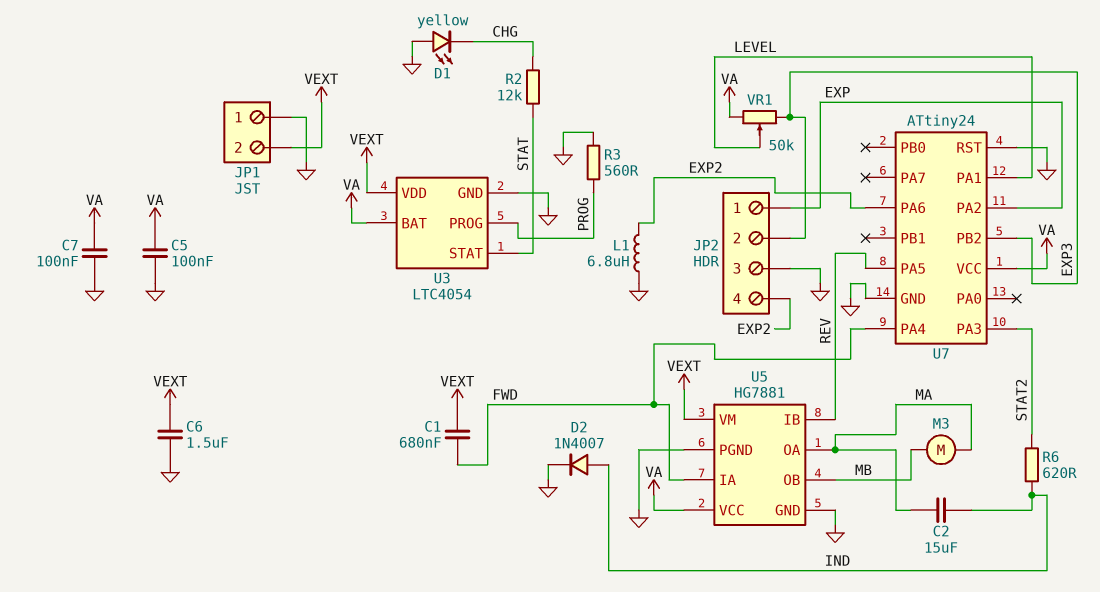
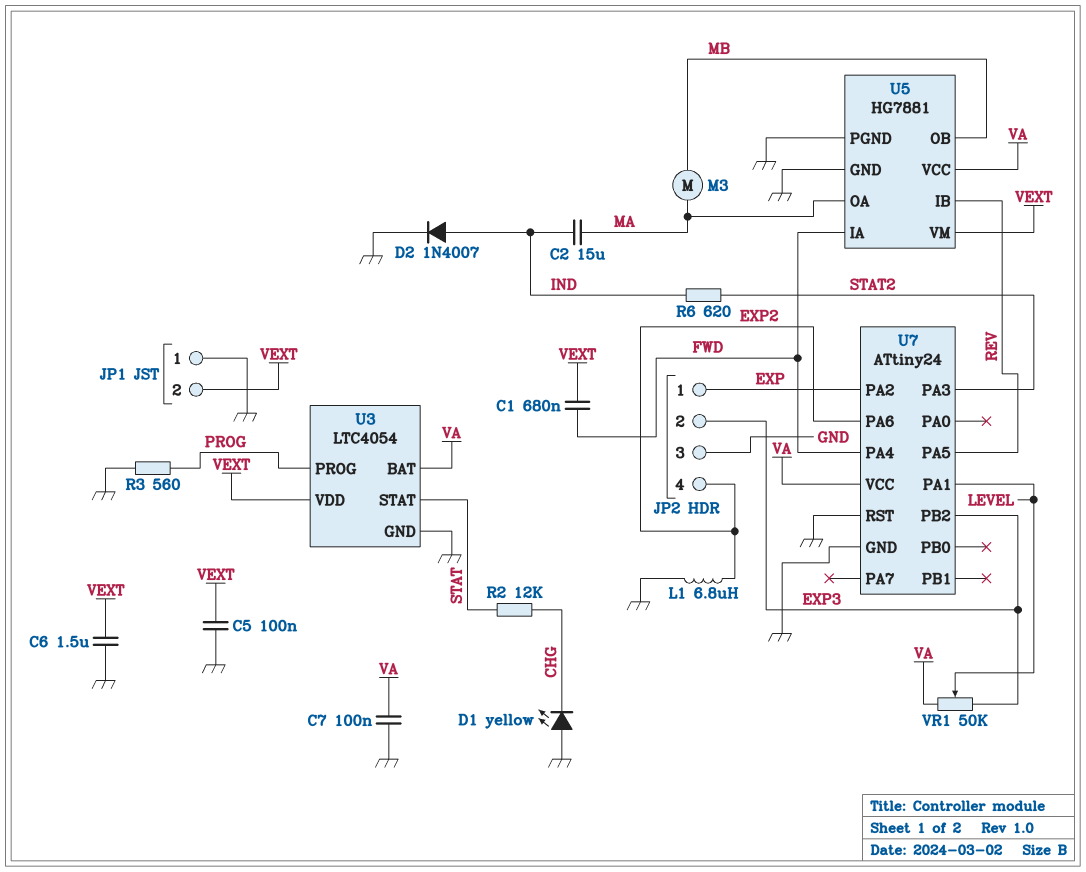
C5: 100nF (GND, VA) -> 100nF (GND, VEXT)

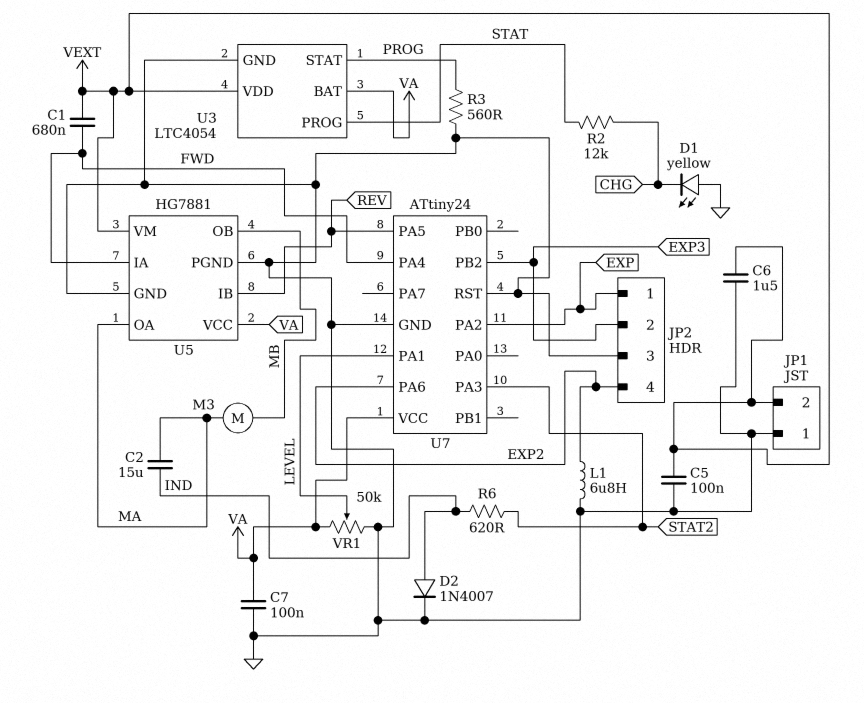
U3 pin PROG: PROG -> STAT
U3 pin STAT: STAT -> PROG
VR1: 50k (EXP3, VA, wiper LEVEL) -> 50k (GND, VA, wiper LEVEL)

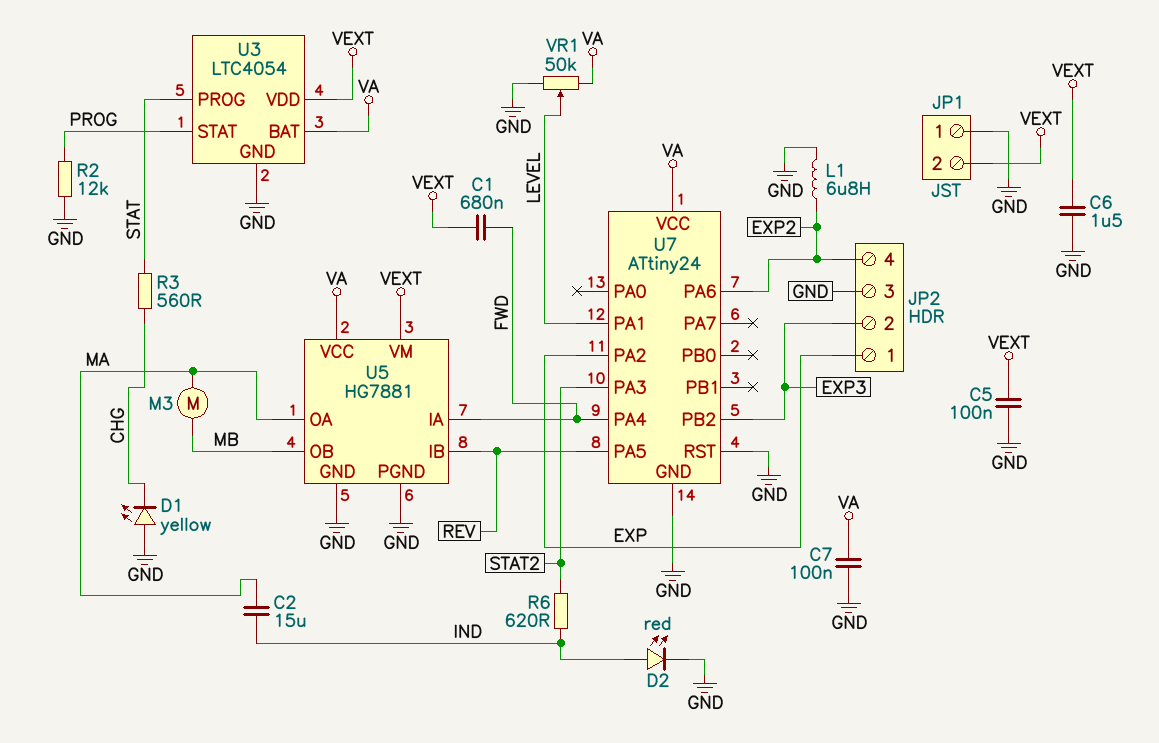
D2: diode 1N4007 (A IND, K GND) -> LED red (A IND, K GND)
R2: 12k (CHG, STAT) -> 12k (GND, PROG)
R3: 560 (GND, PROG) -> 560 (CHG, STAT)

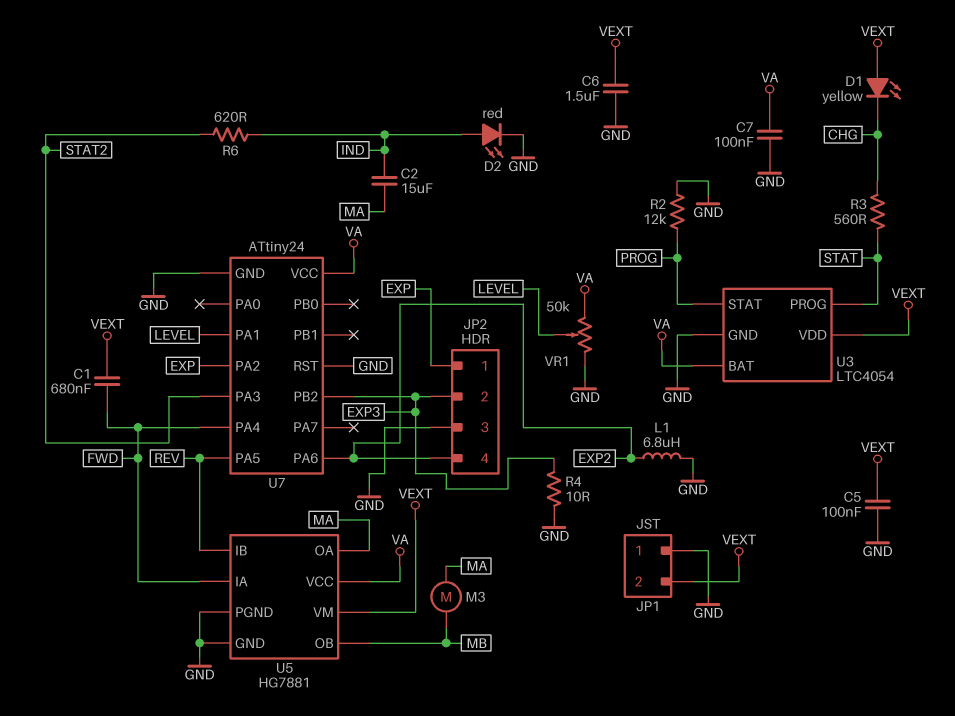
D1: LED yellow (A GND, K CHG) -> LED yellow (A VEXT, K CHG)
R4: none -> 10 (EXP3, GND)

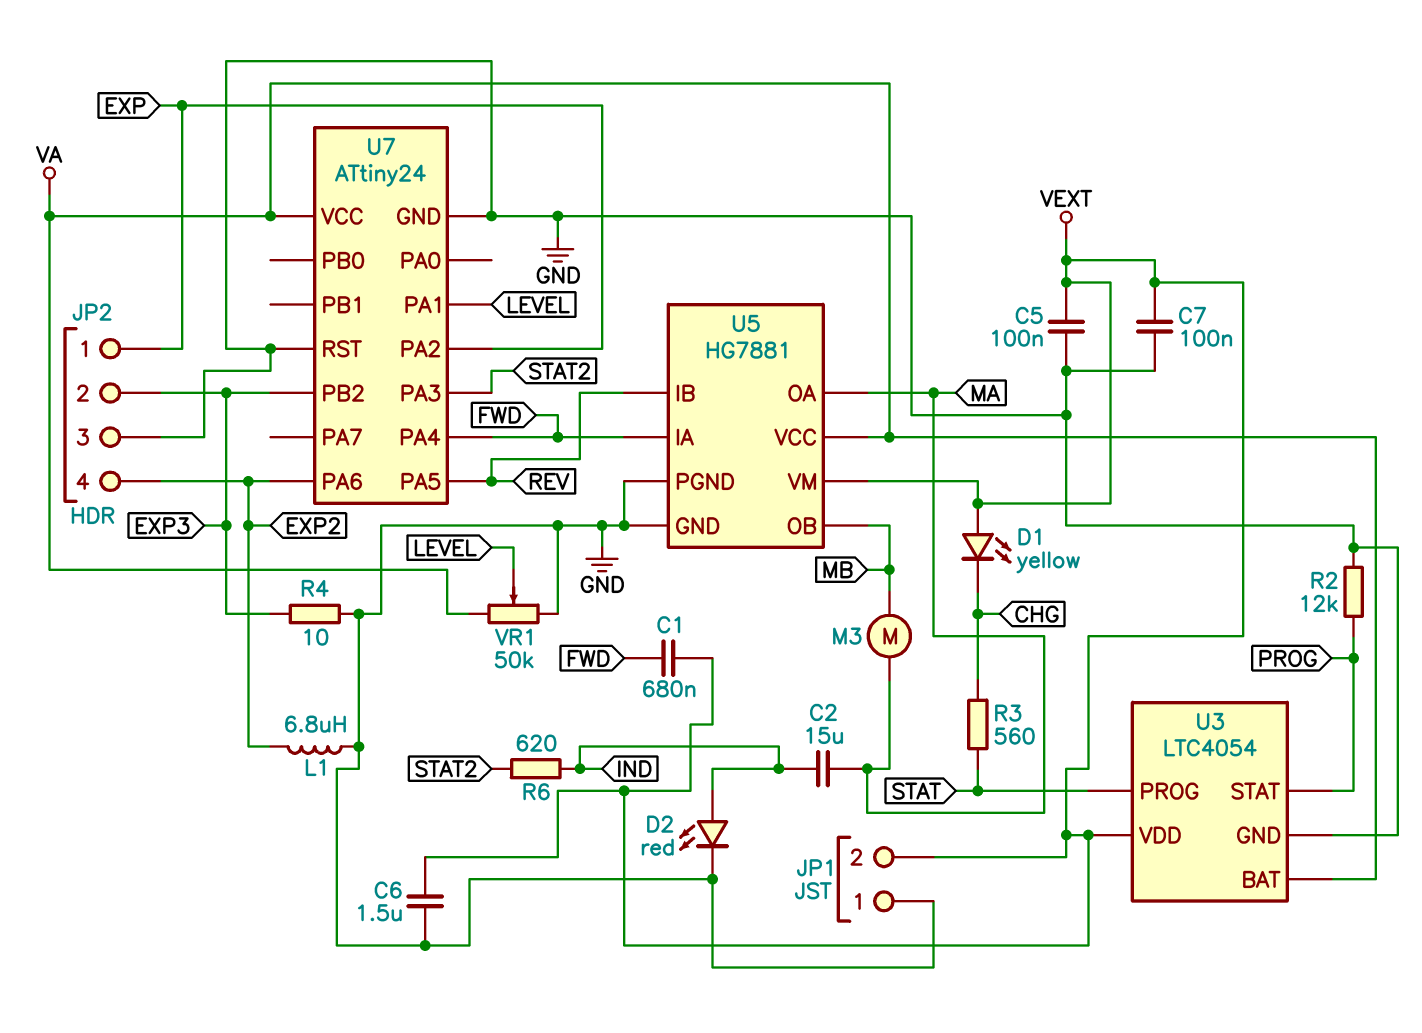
C7: 100nF (GND, VA) -> 100nF (GND, VEXT)

